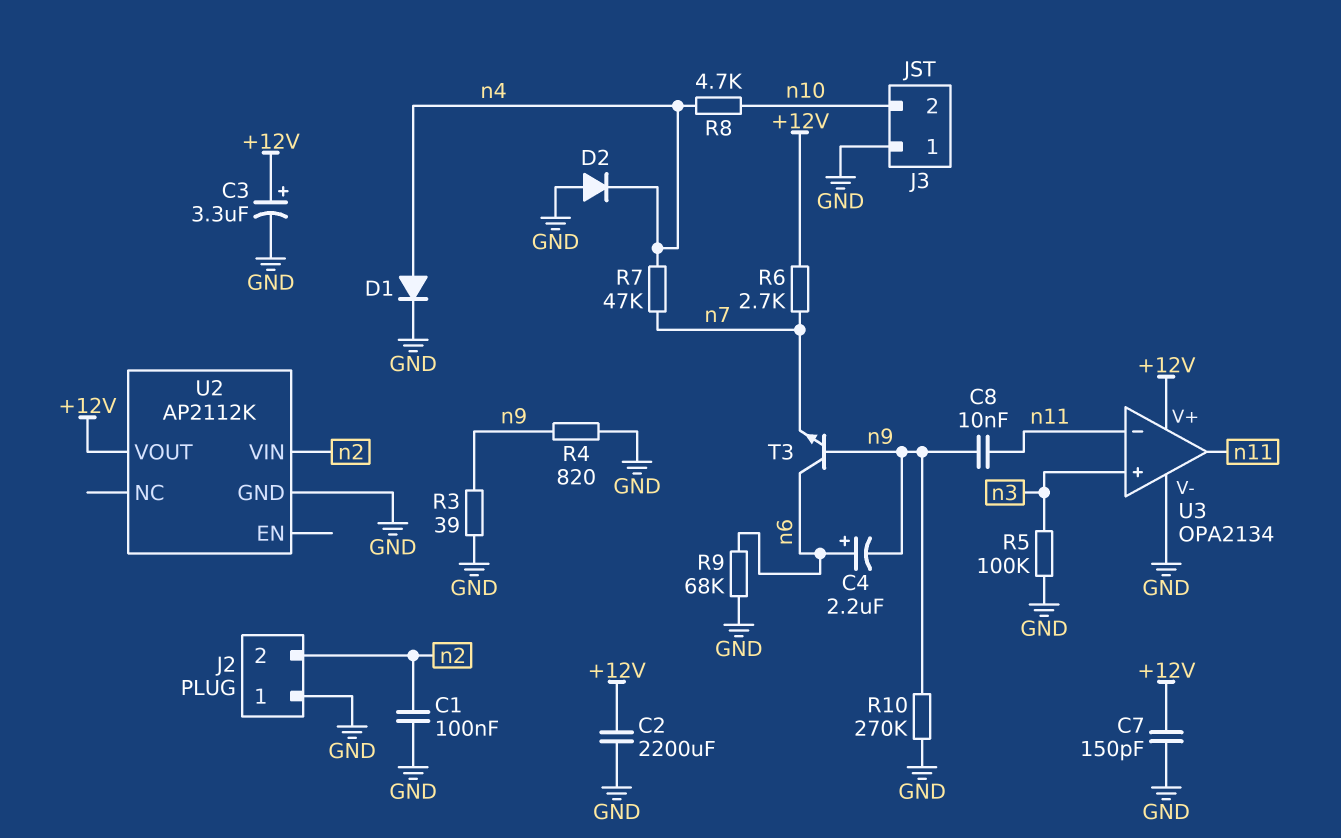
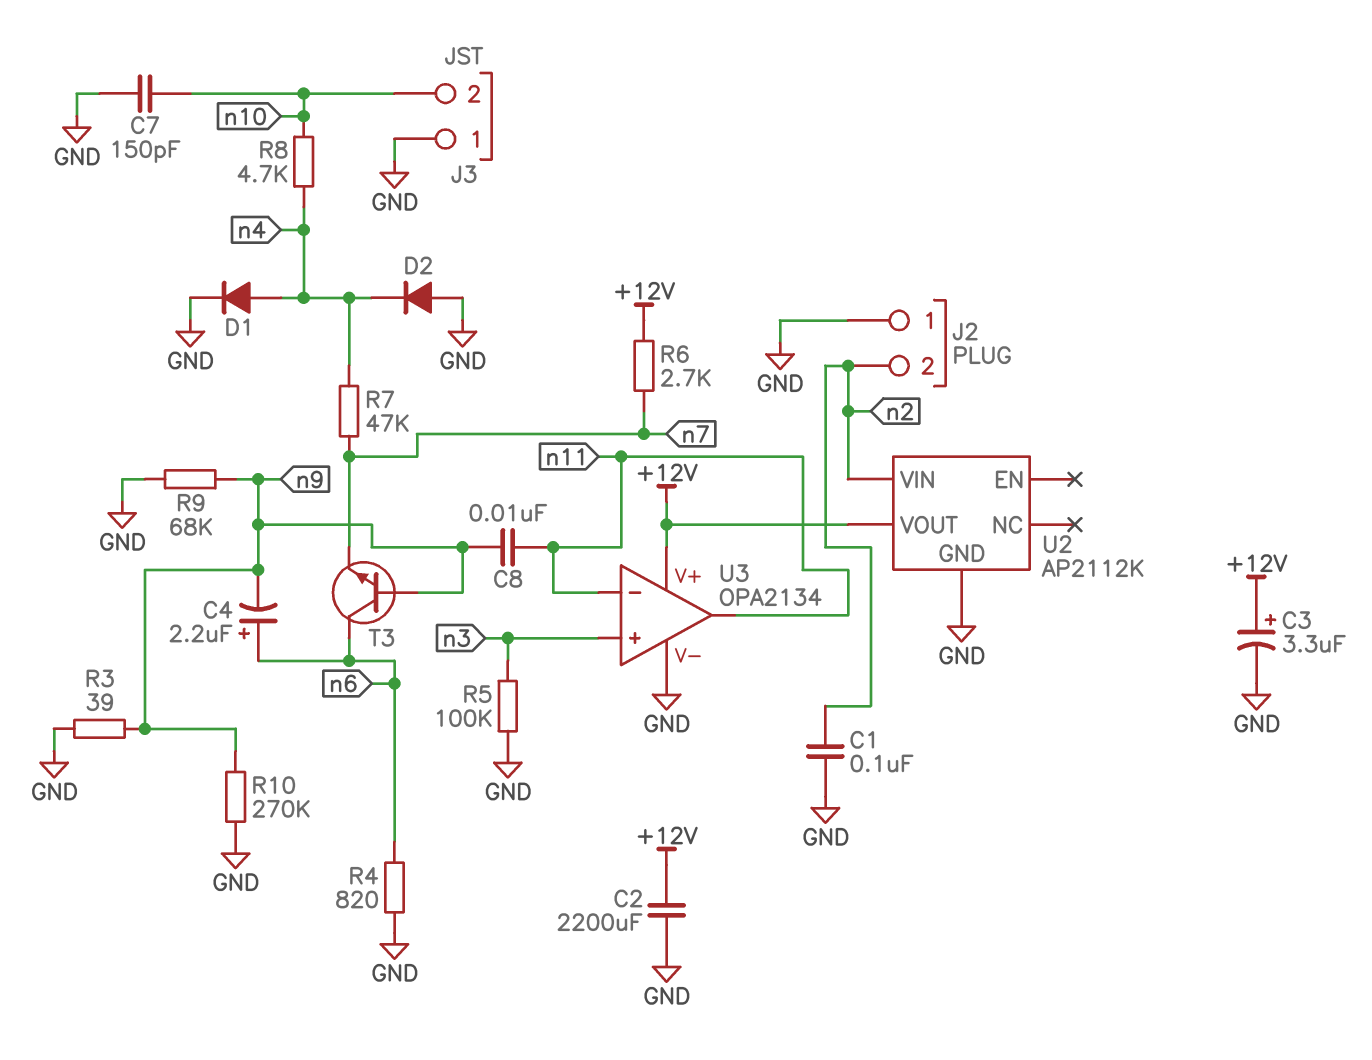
C7: 150pF (+12V, GND) -> 150pF (GND, n10)
R4: 820 (GND, n9) -> 820 (GND, n6)
R9: 68k (GND, n6) -> 68k (GND, n9)

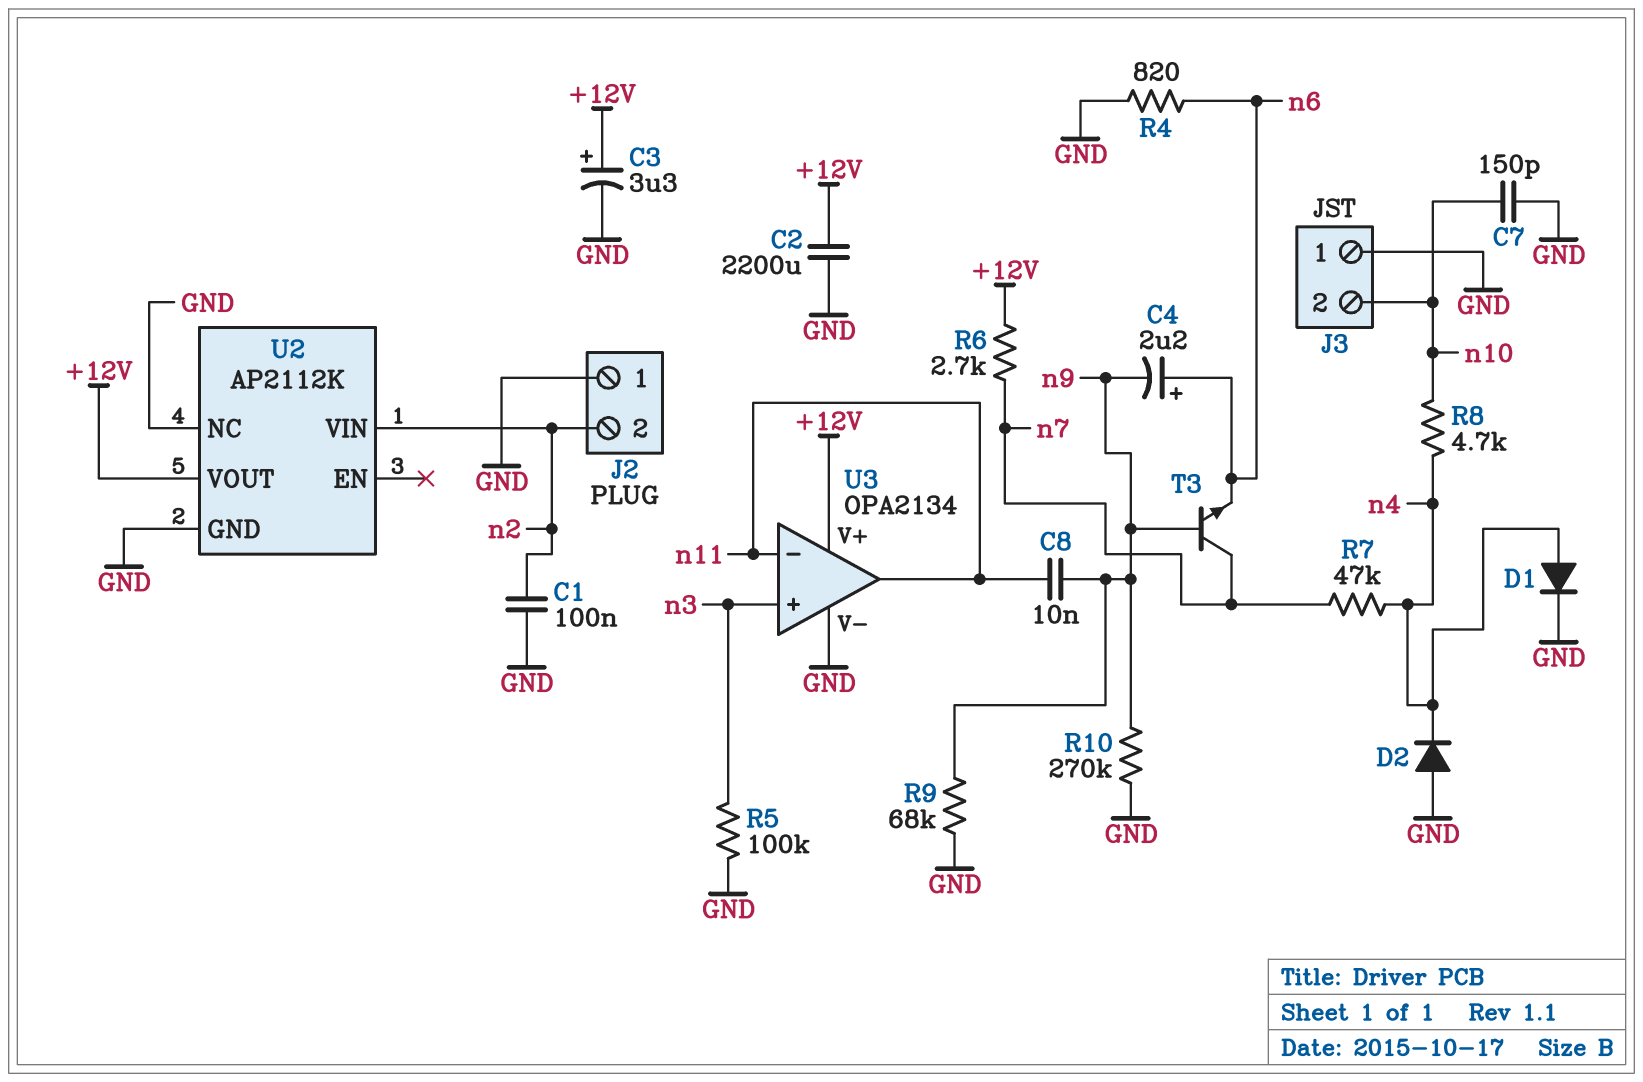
R3: 39 (GND, n9) -> none
T3: NPN (B n9, C n6, E n7) -> NPN (B n9, C n7, E n6)
U2 pin NC: none -> GND

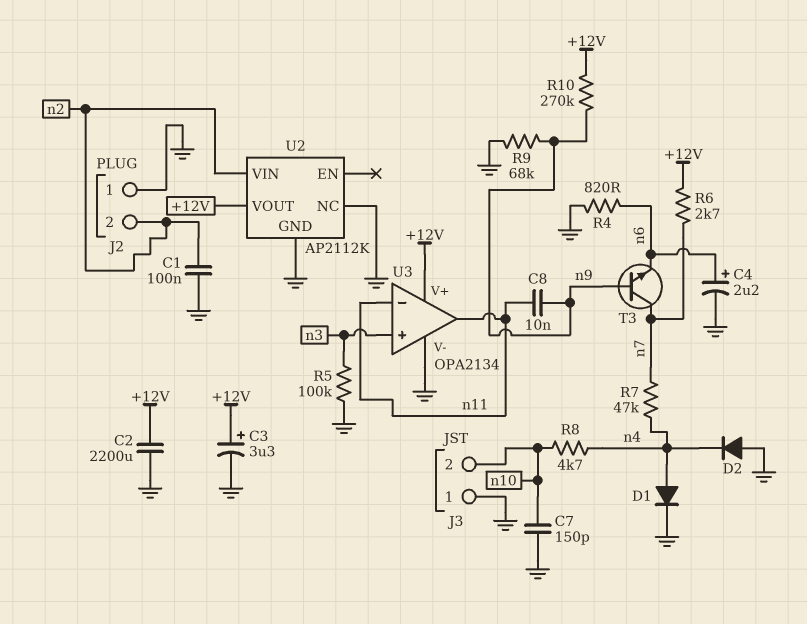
C4: 2.2uF (plus n6, minus n9) -> 2.2uF (plus n6, minus GND)
R10: 270k (GND, n9) -> 270k (+12V, n9)

